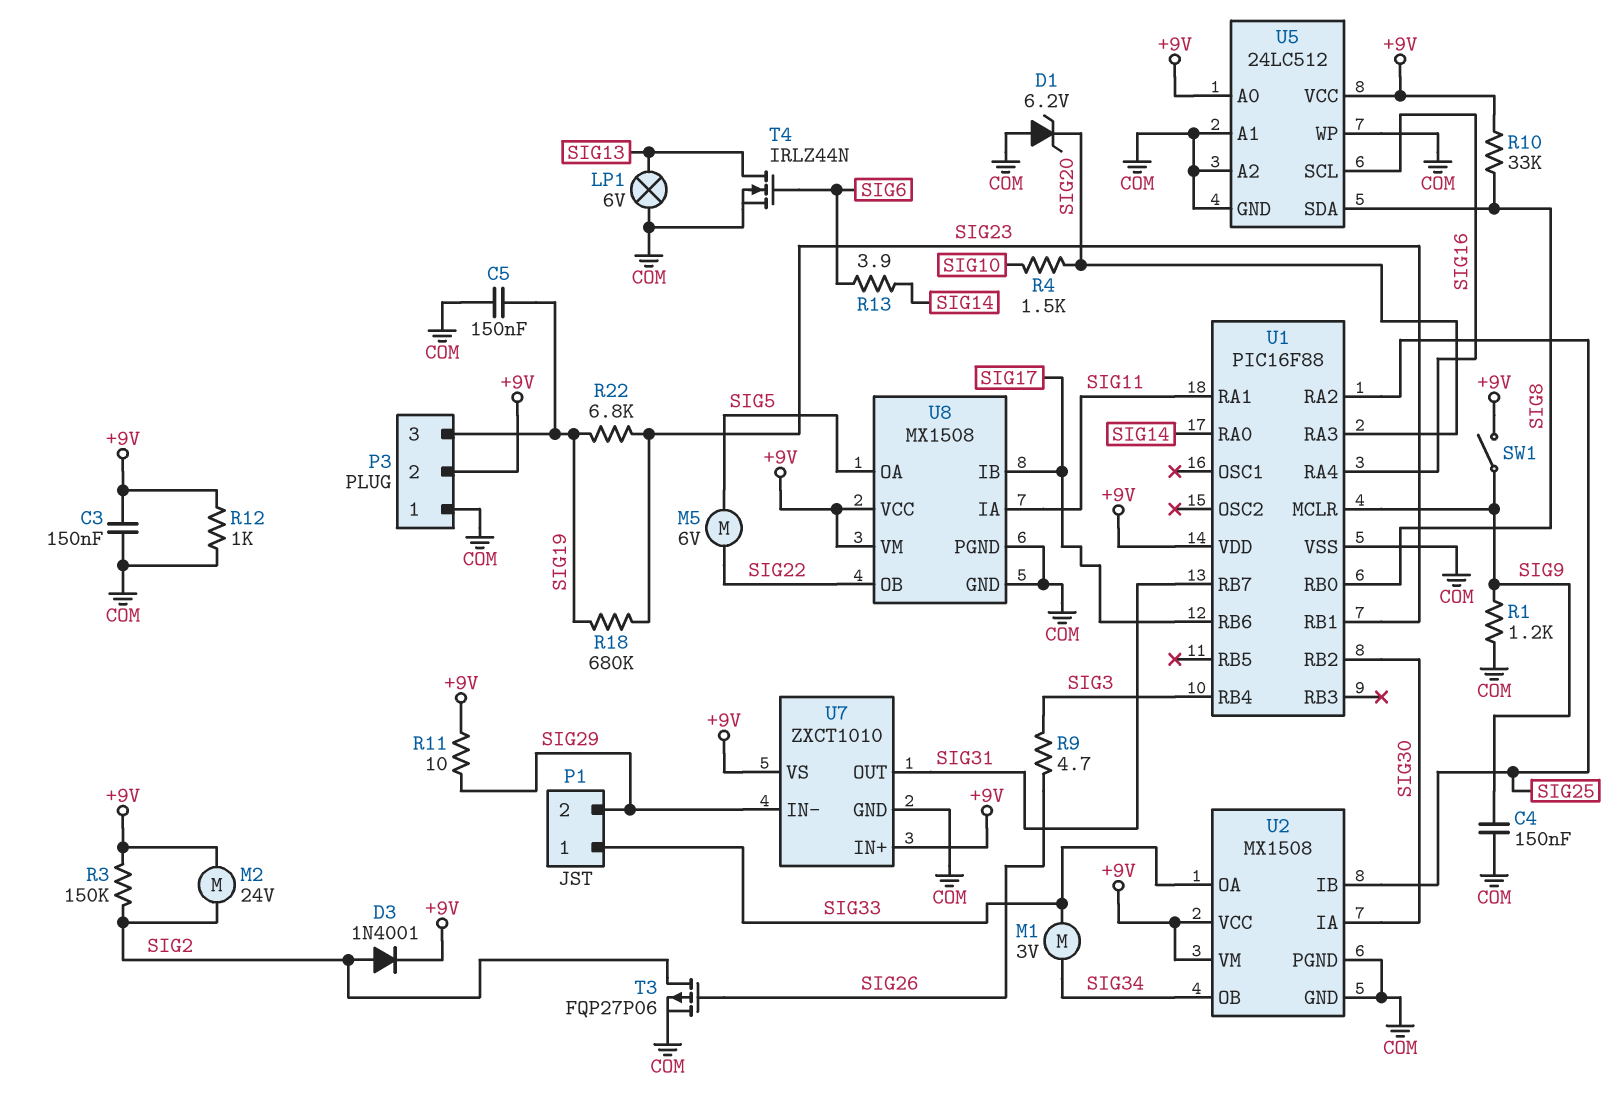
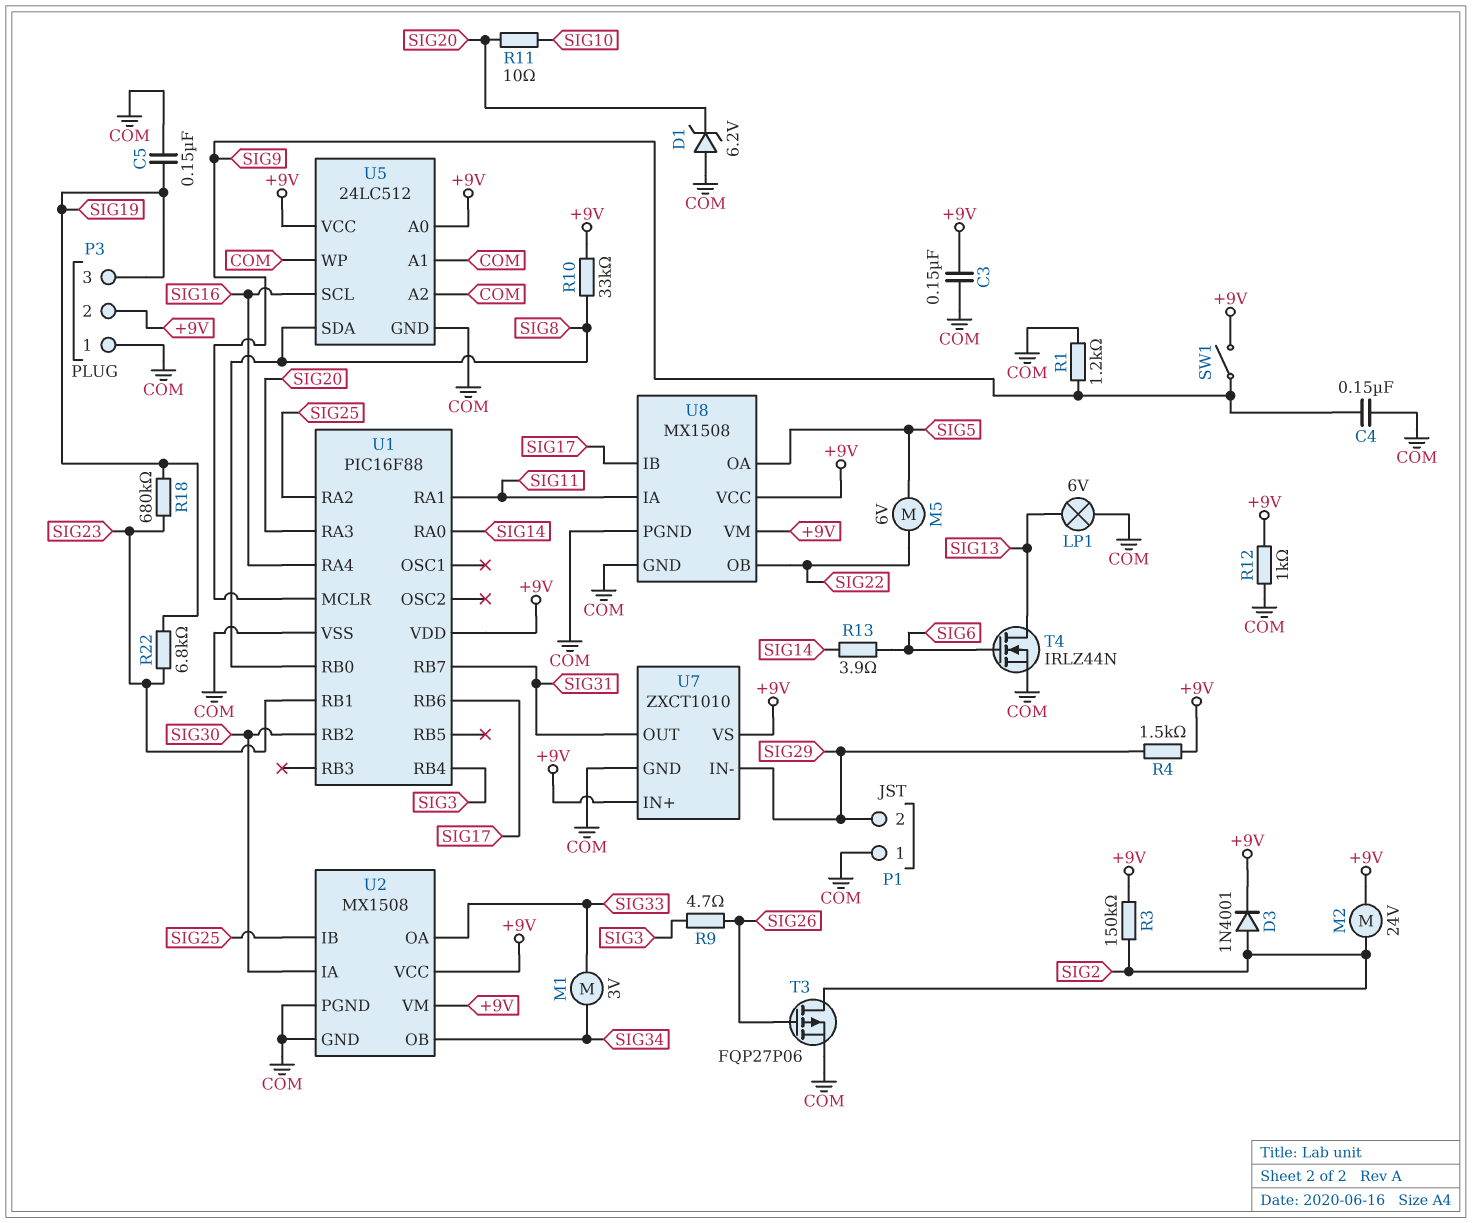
P1 pin 1: SIG33 -> COM
R4: 1.5k (SIG10, SIG20) -> 1.5k (+9V, SIG29)
R11: 10 (+9V, SIG29) -> 10 (SIG10, SIG20)

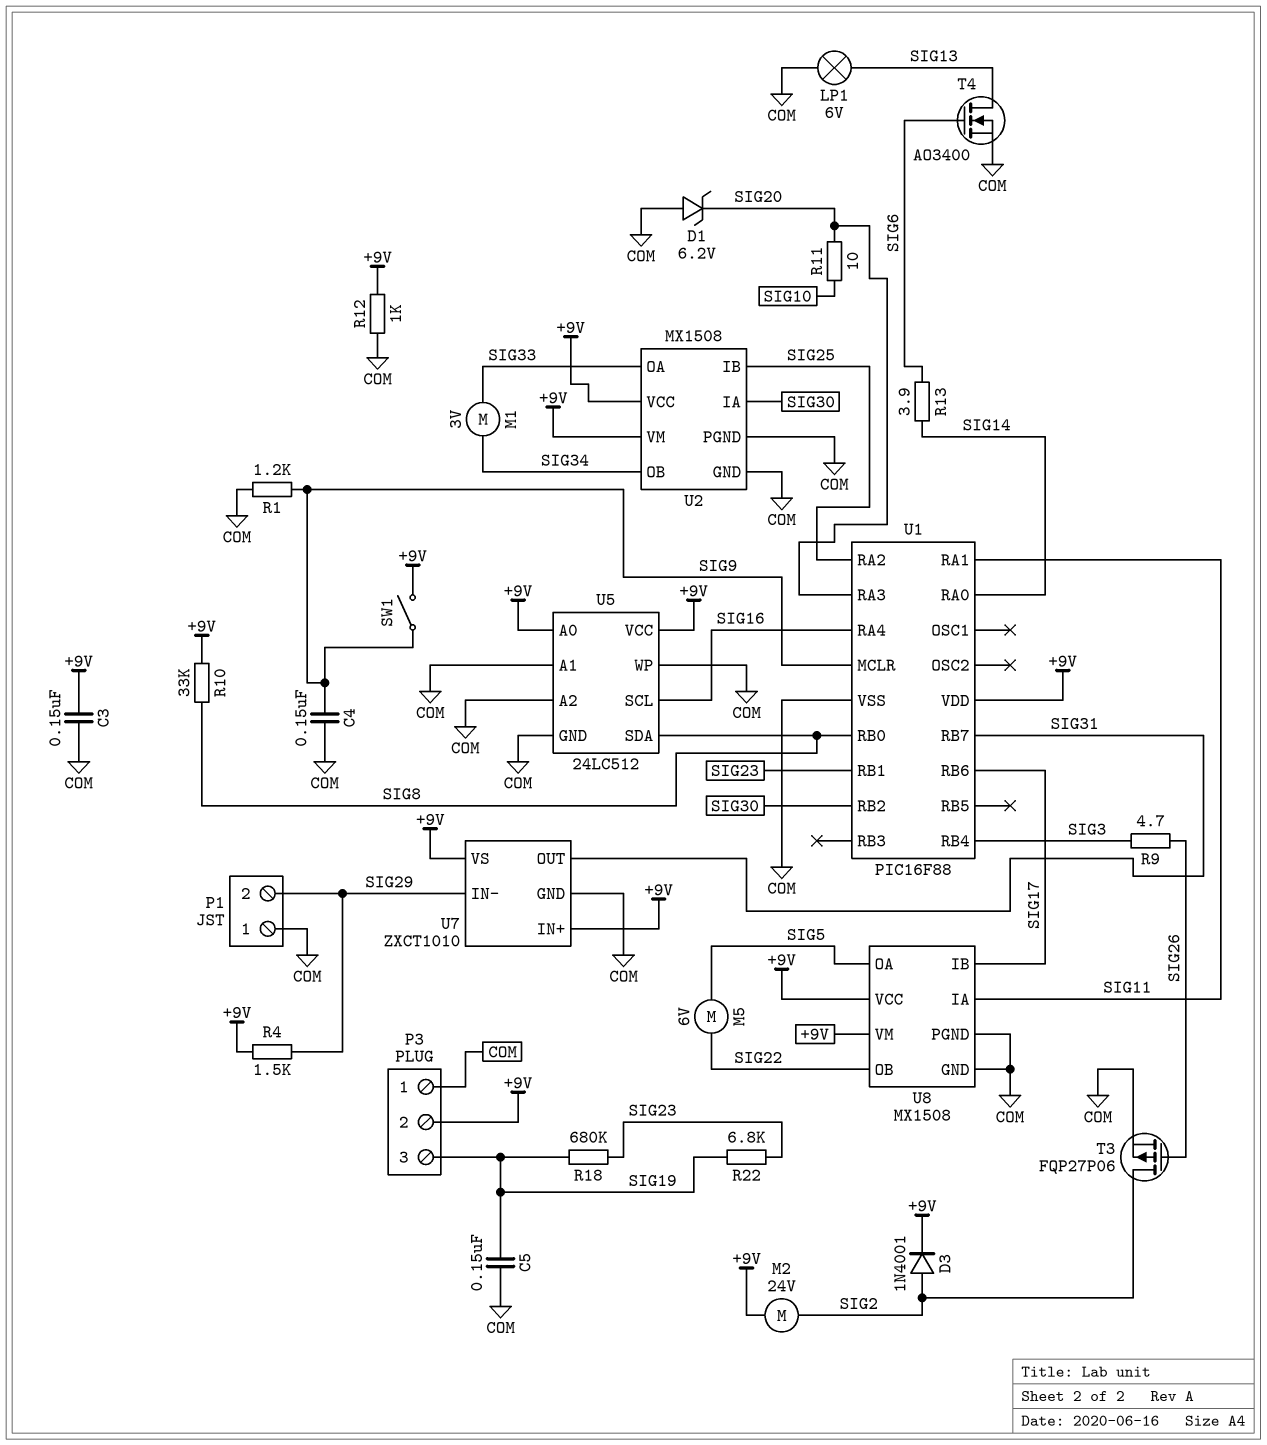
R3: 150k (+9V, SIG2) -> none
T4: NMOS IRLZ44N (G SIG6, D SIG13, S COM) -> NMOS AO3400 (G SIG6, D SIG13, S COM)

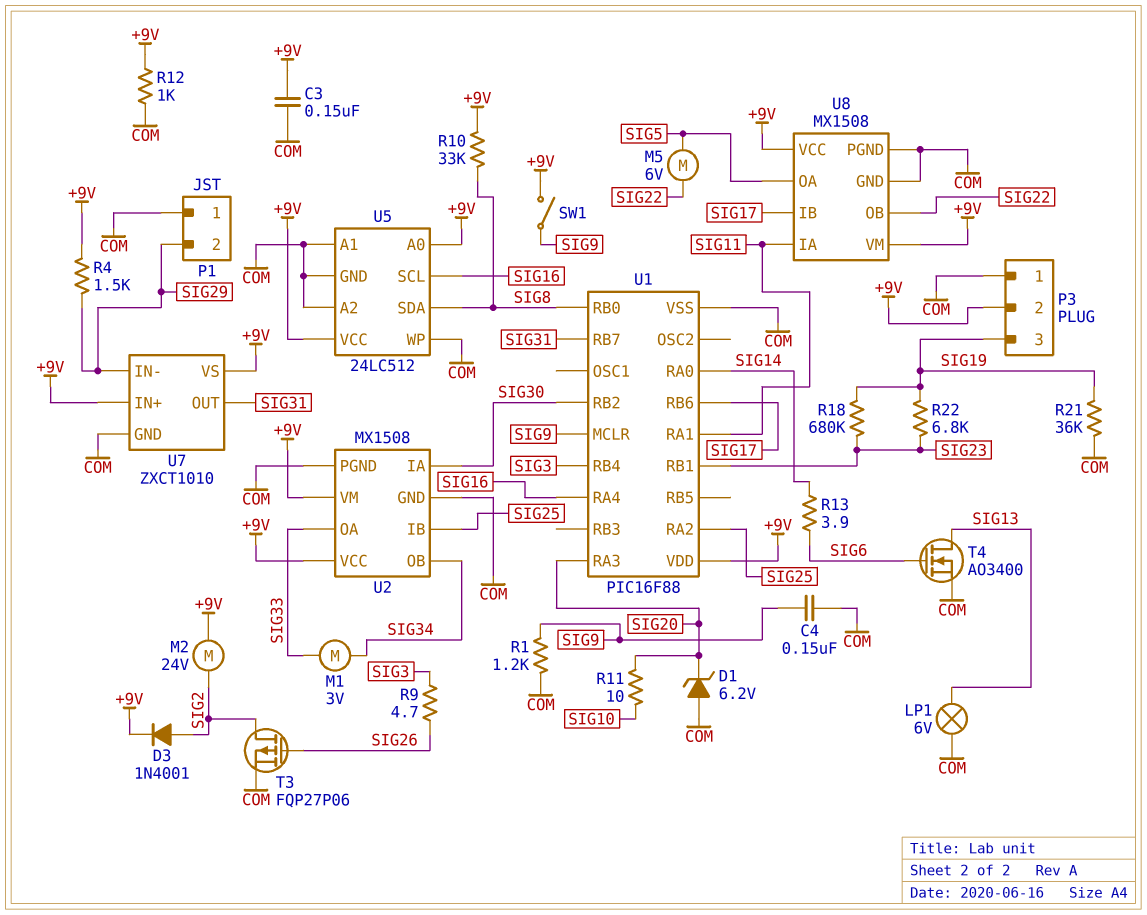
C5: 150nF (COM, SIG19) -> none
R21: none -> 36k (COM, SIG19)

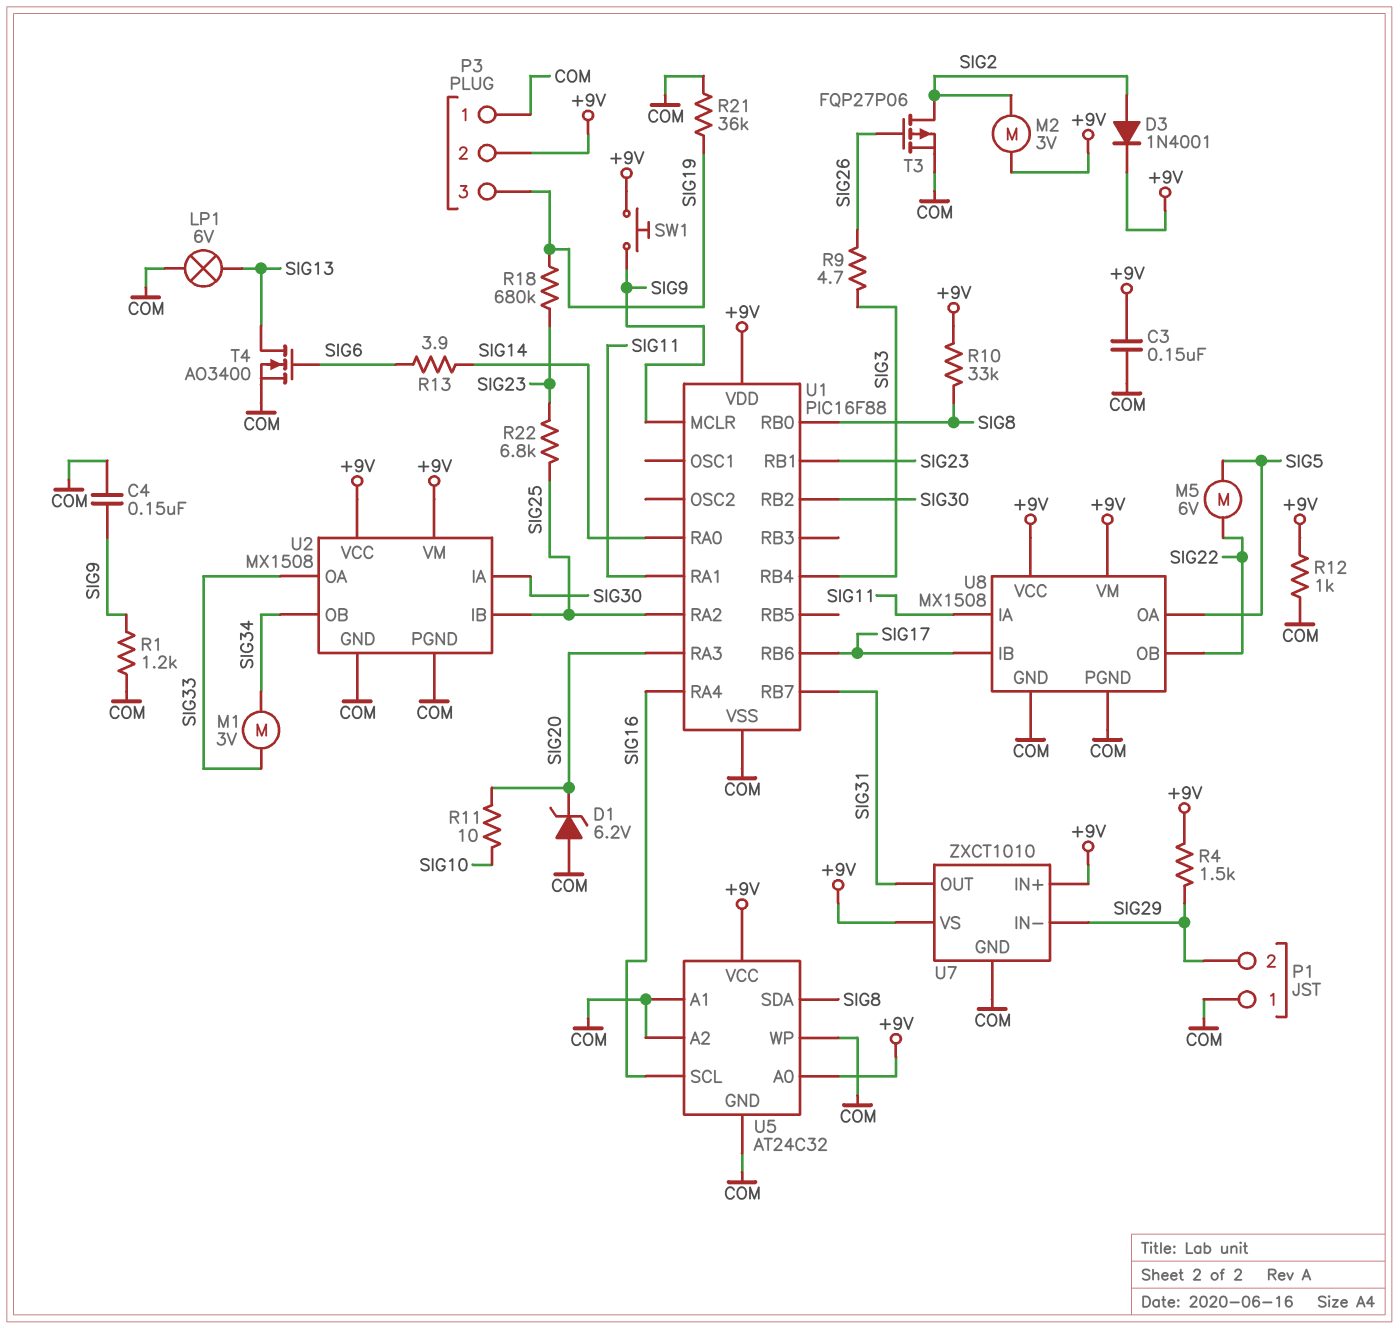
M2: motor 24V (+9V, SIG2) -> motor 3V (+9V, SIG2)
R22: 6.8k (SIG19, SIG23) -> 6.8k (SIG23, SIG25)
SW1: switch (+9V, SIG9) -> button (+9V, SIG9)
U5: 24LC512 -> AT24C32

